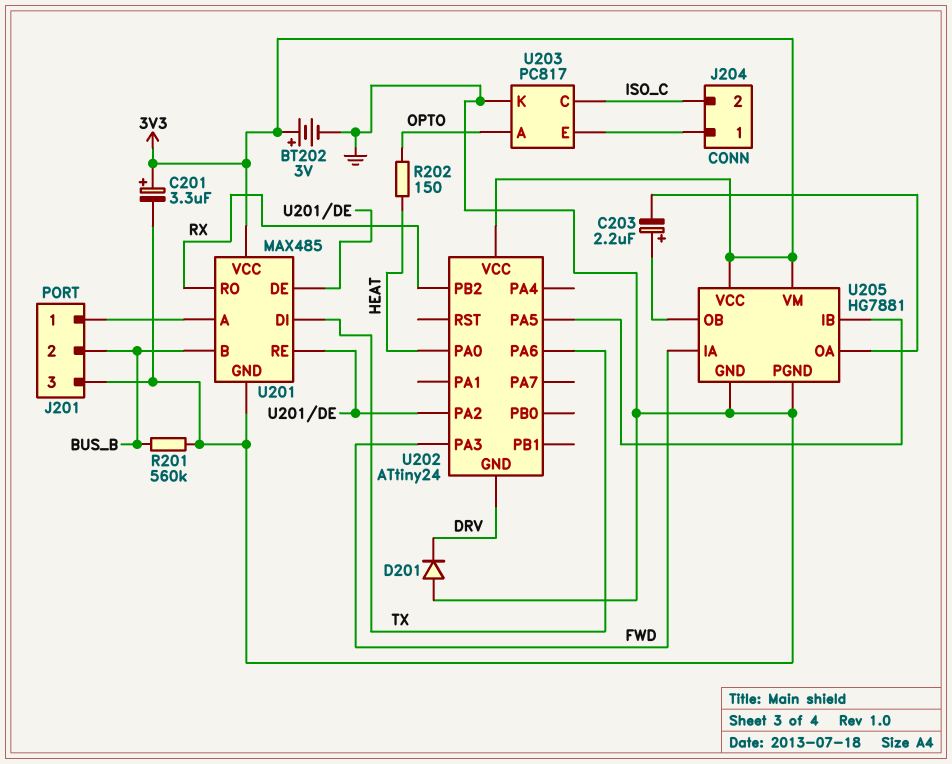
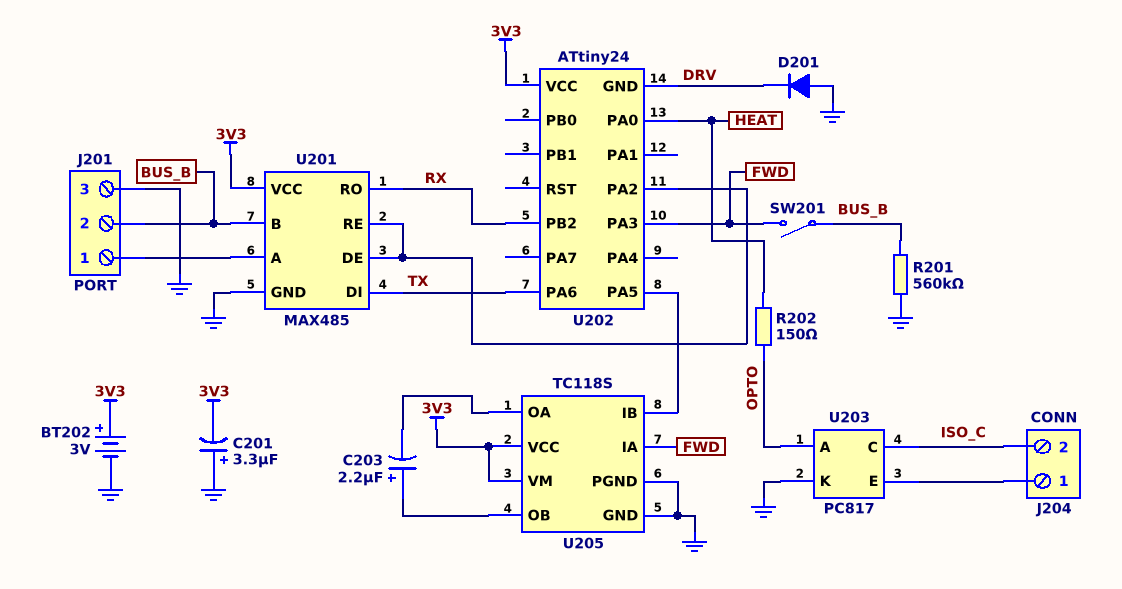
C201: 3.3uF (plus 3V3, minus GND) -> 3.3uF (plus GND, minus 3V3)
SW201: none -> switch (BUS_B, FWD)
U205: HG7881 -> TC118S

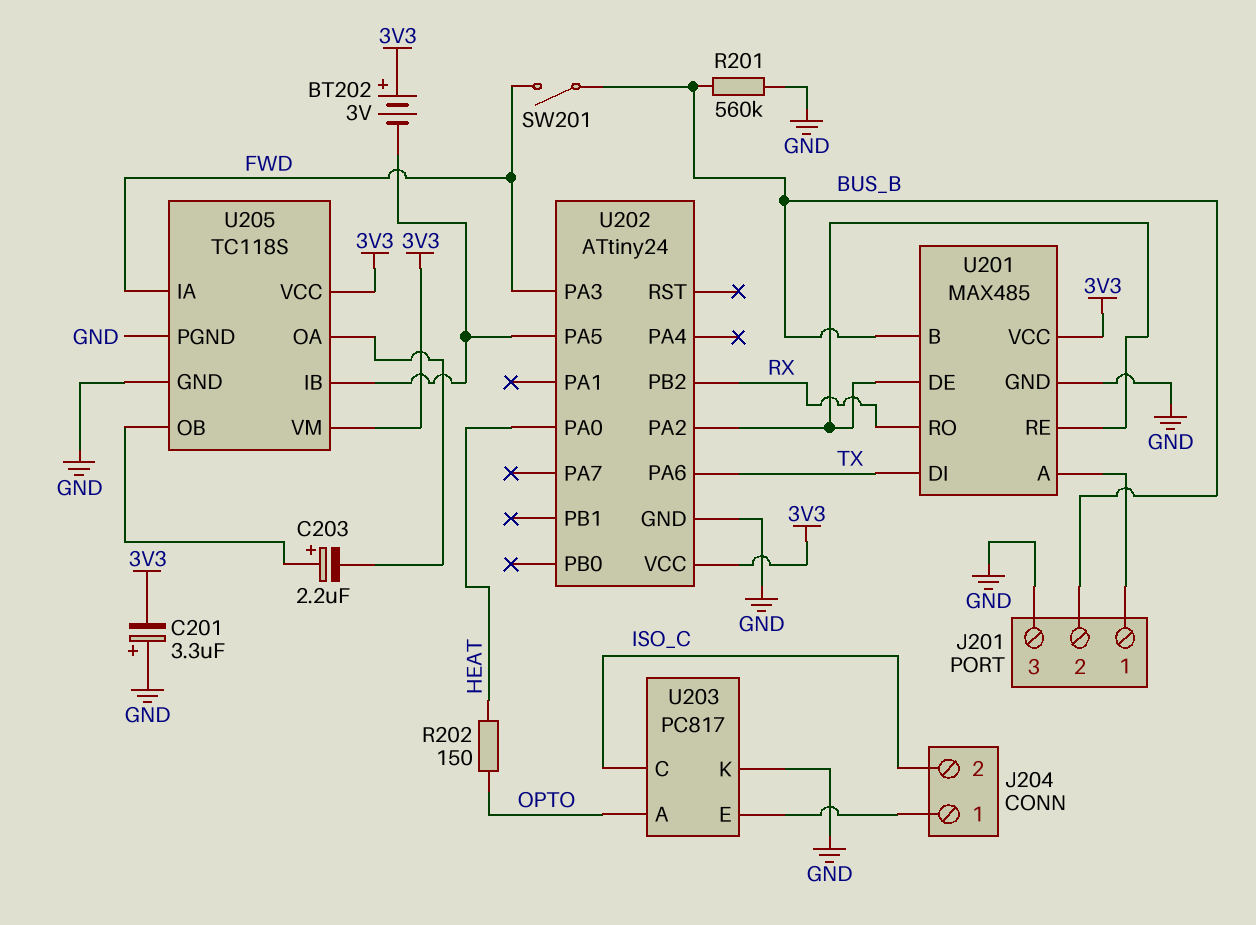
BT202: 3V (plus 3V3, minus GND) -> 3V (plus 3V3, minus U202/PA5)
D201: diode (A GND, K DRV) -> none
U202 pin GND: DRV -> GND

